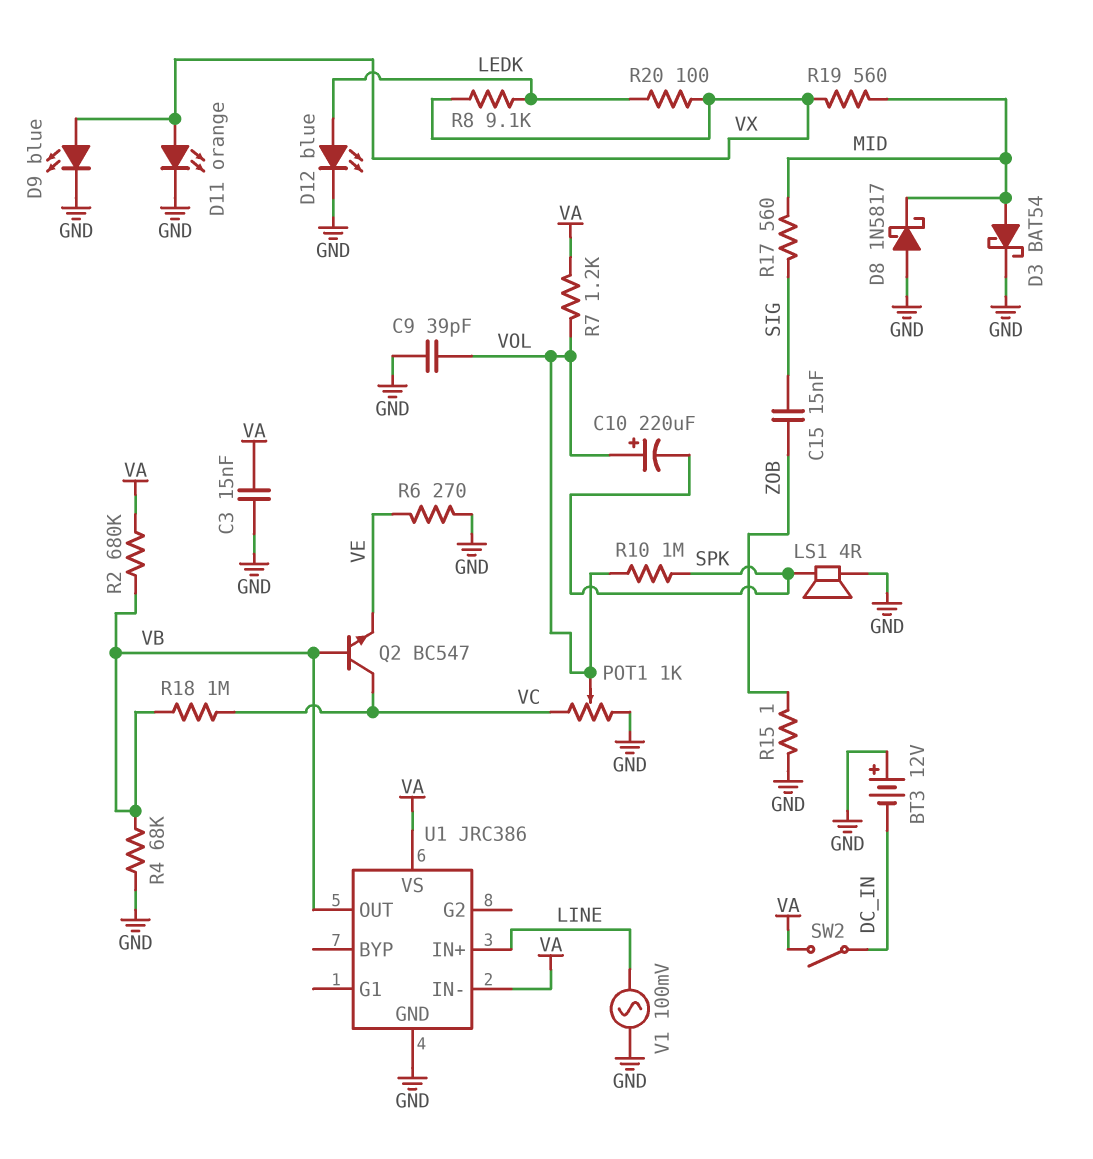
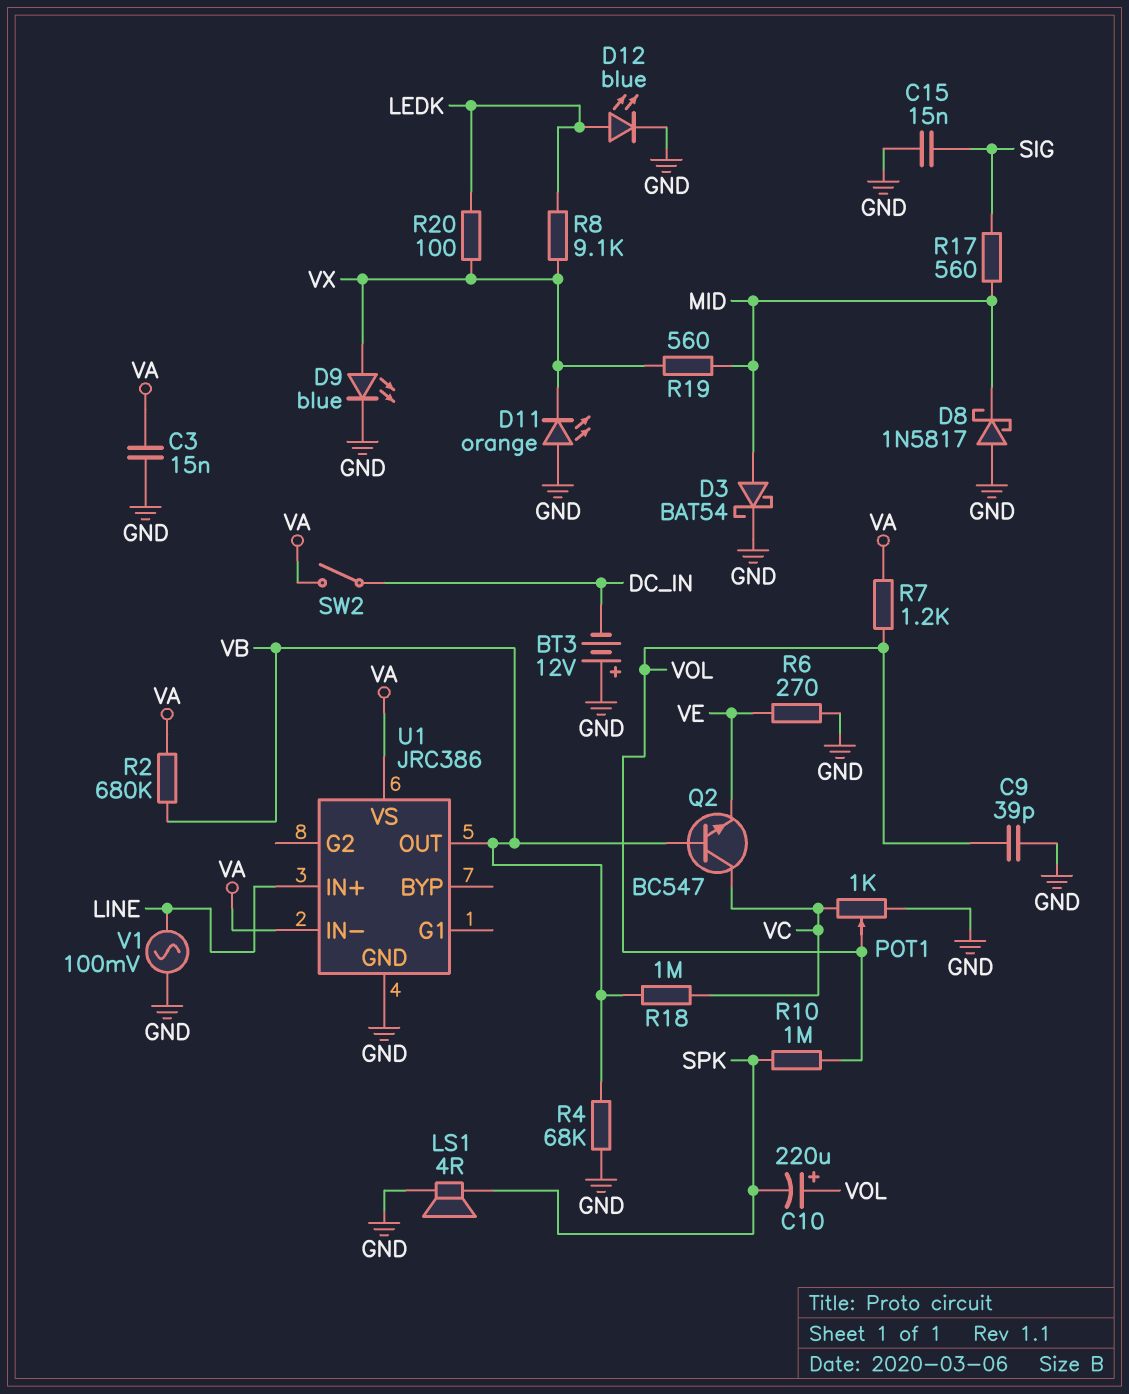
C15: 15nF (SIG, ZOB) -> 15nF (GND, SIG)
D11: LED orange (A VX, K GND) -> LED orange (A GND, K VX)
R15: 1 (GND, ZOB) -> none

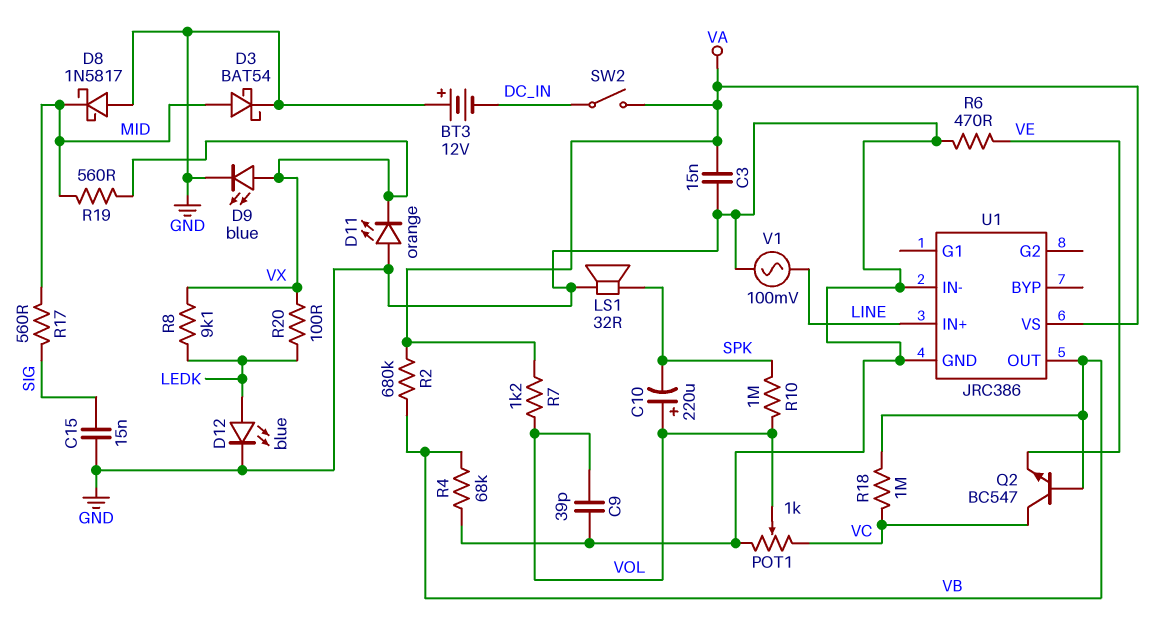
LS1: speaker 4R (GND, SPK) -> speaker 32R (GND, SPK)
R6: 270 (GND, VE) -> 470 (GND, VE)
U1 pin IN-: VA -> GND

